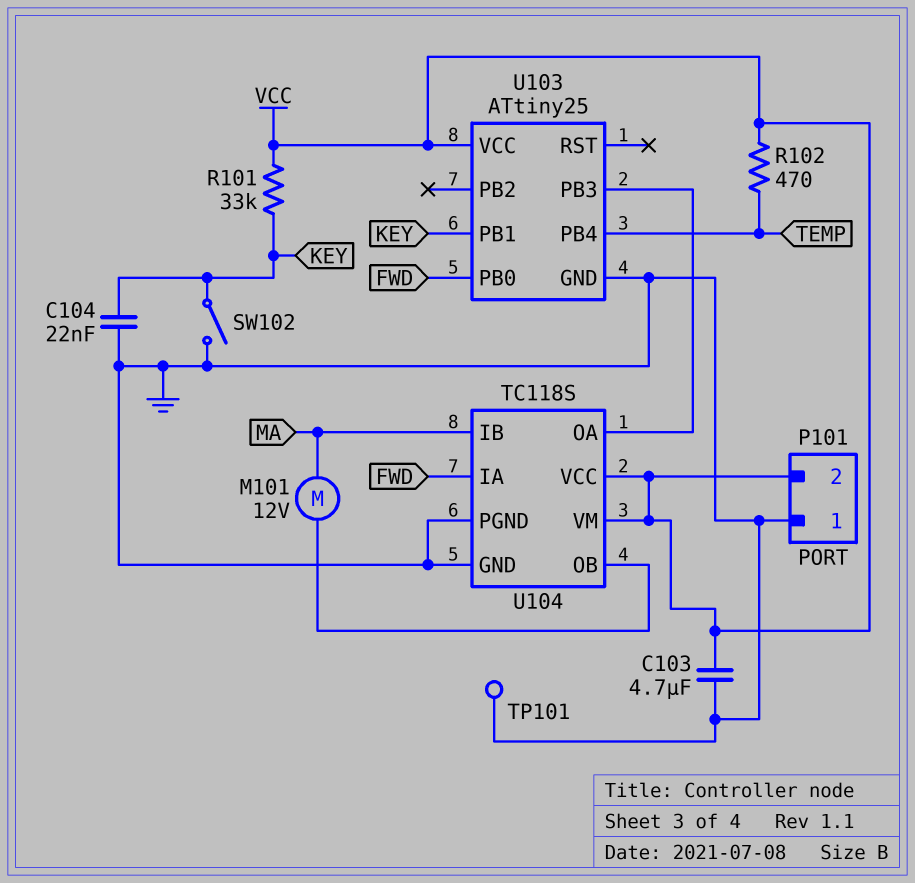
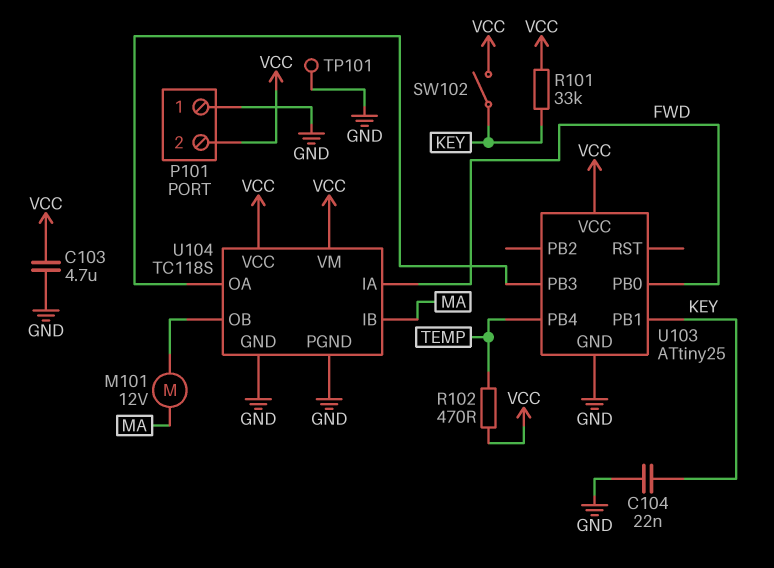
SW102: switch (GND, KEY) -> switch (KEY, VCC)

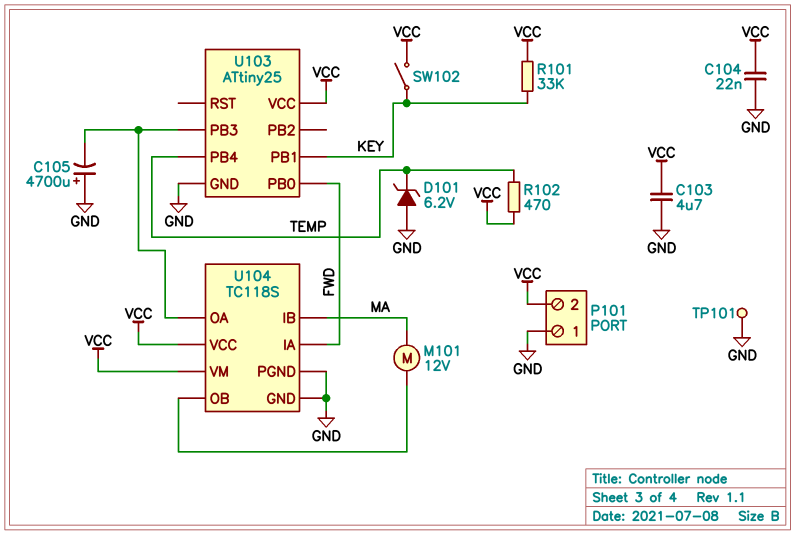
C104: 22nF (GND, KEY) -> 22nF (GND, VCC)
C105: none -> 4700uF (plus GND, minus U103/PB3)
D101: none -> zener 6.2V (A GND, K TEMP)

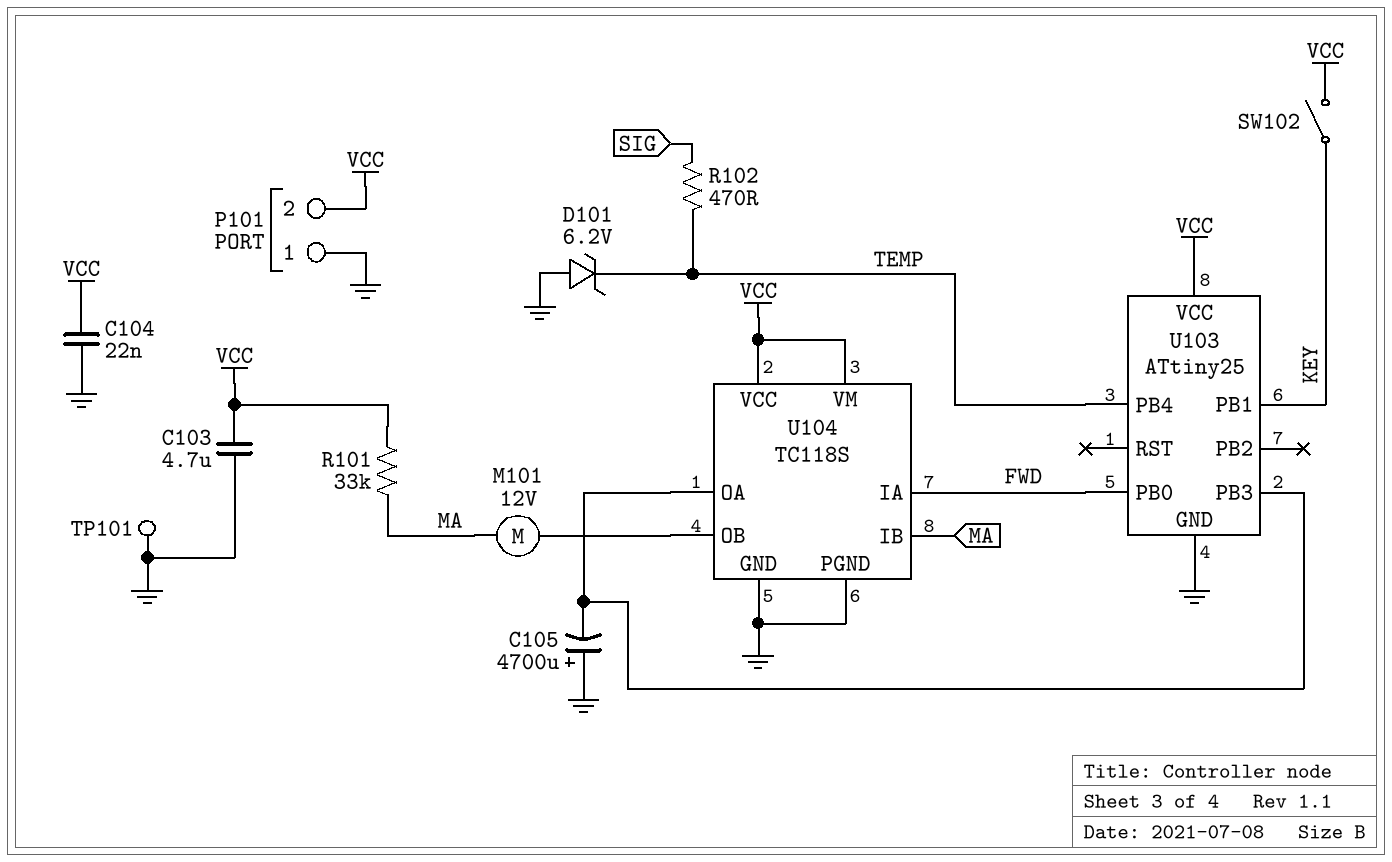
R101: 33k (KEY, VCC) -> 33k (MA, VCC)
R102: 470 (TEMP, VCC) -> 470 (SIG, TEMP)

